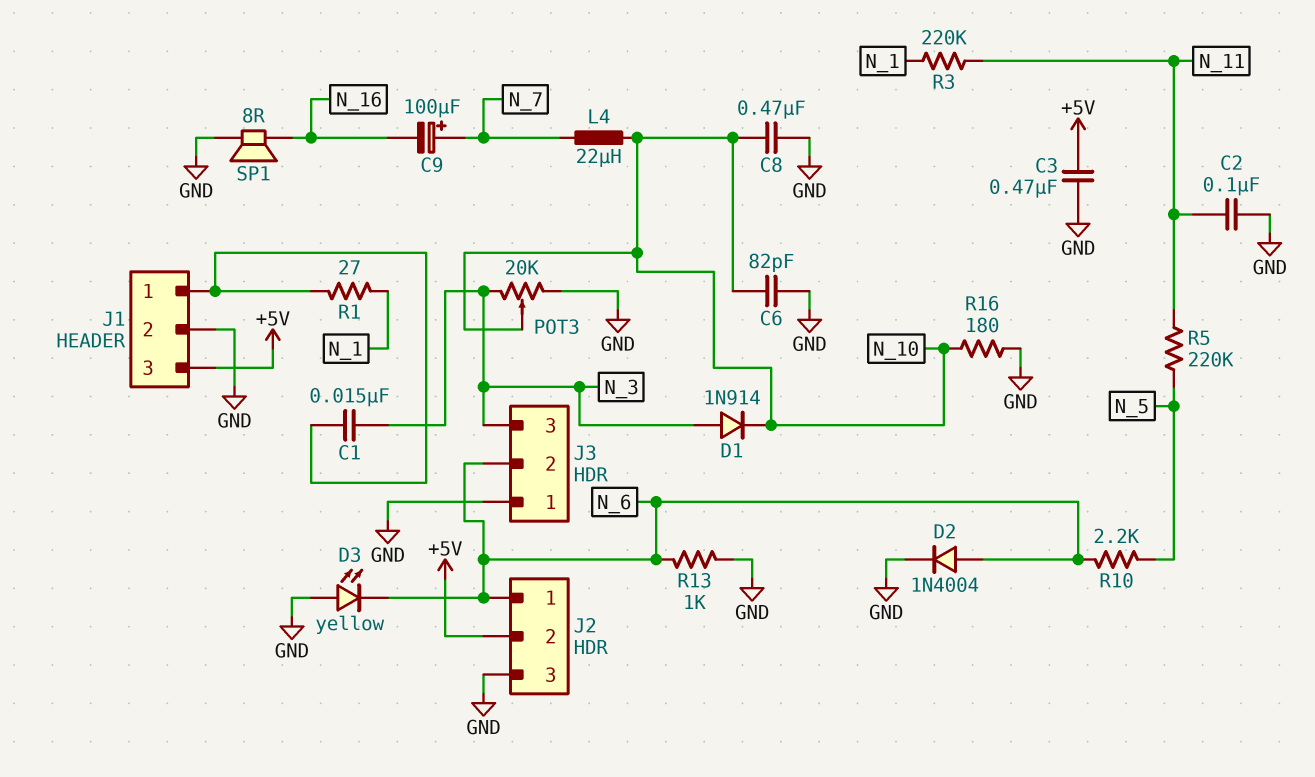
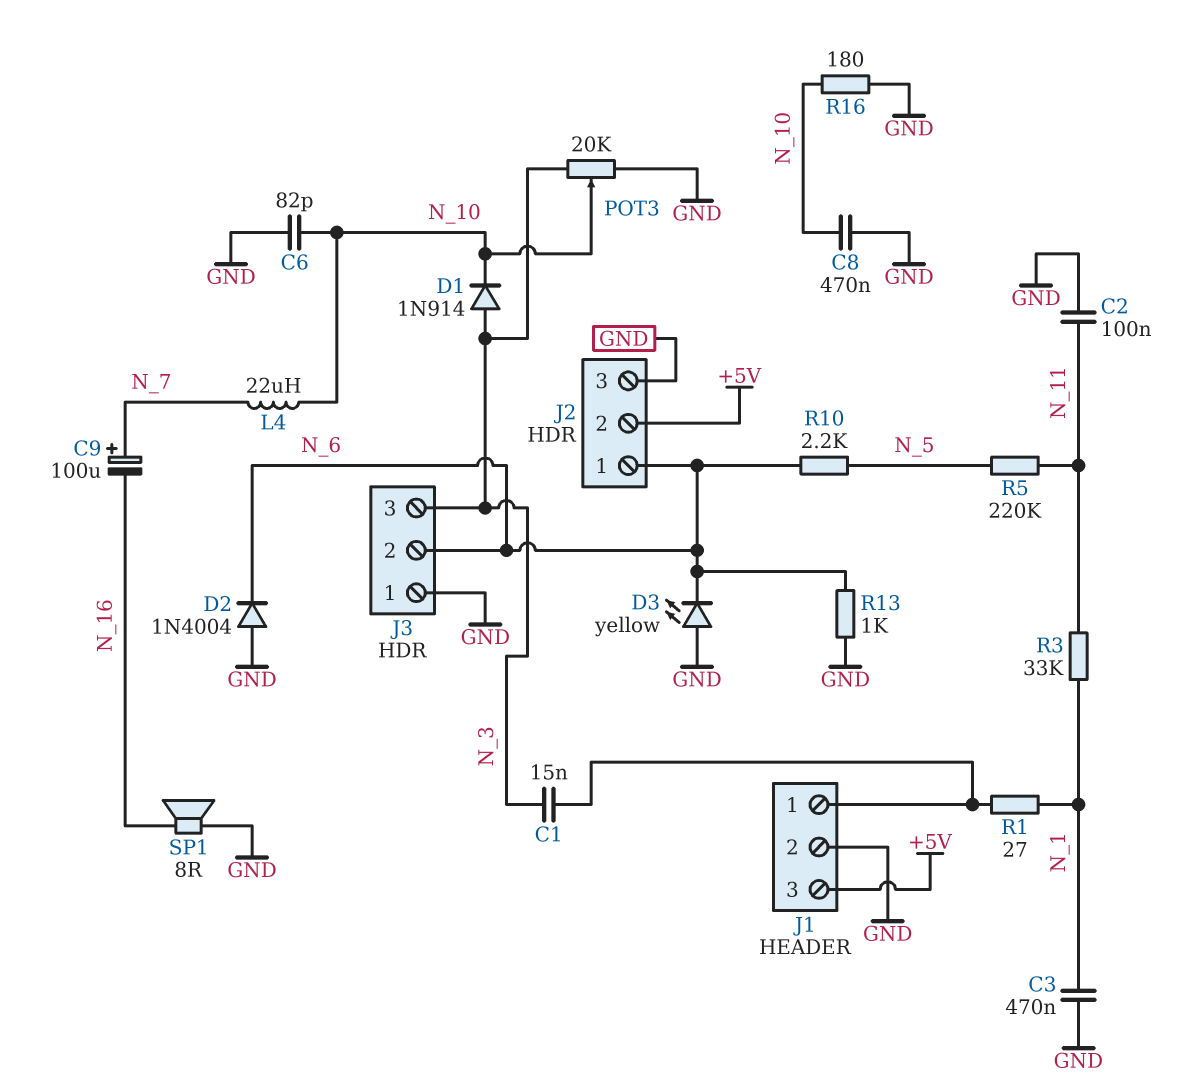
C3: 470nF (+5V, GND) -> 470nF (GND, N_1)
D2: diode 1N4004 (A N_6, K GND) -> diode 1N4004 (A GND, K N_6)
R3: 220k (N_1, N_11) -> 33k (N_1, N_11)

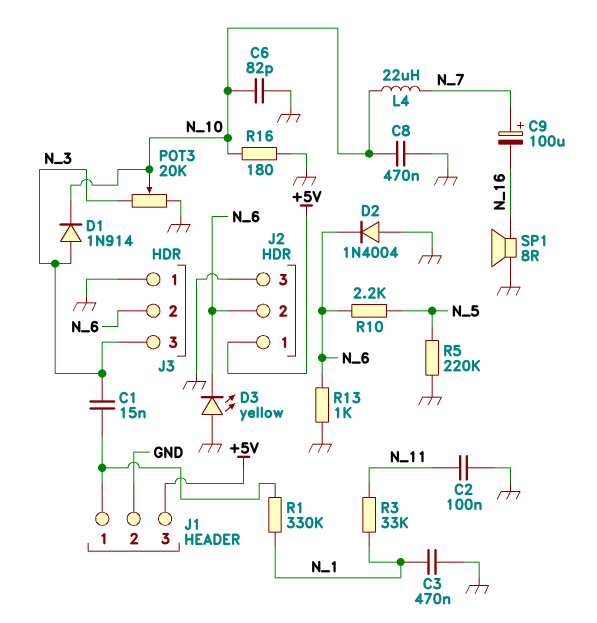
J2 pin 1: N_6 -> +5V
J2 pin 2: +5V -> N_6
R1: 27 (J1/1, N_1) -> 330k (J1/1, N_1)
R5: 220k (N_5, N_11) -> 220k (GND, N_5)

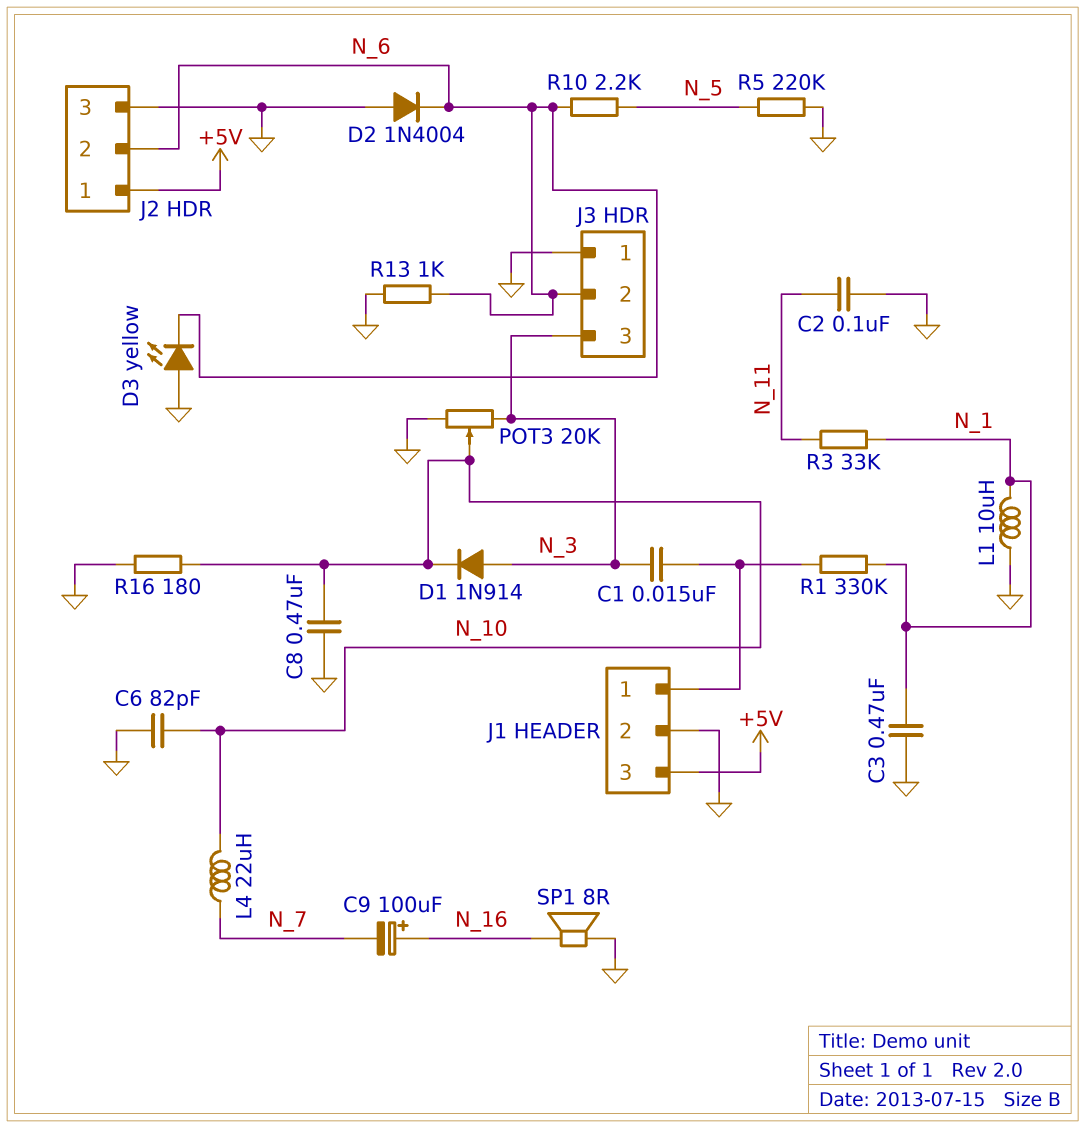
C9: 100uF (plus N_7, minus N_16) -> 100uF (plus N_16, minus N_7)
L1: none -> 10uH (GND, N_1)

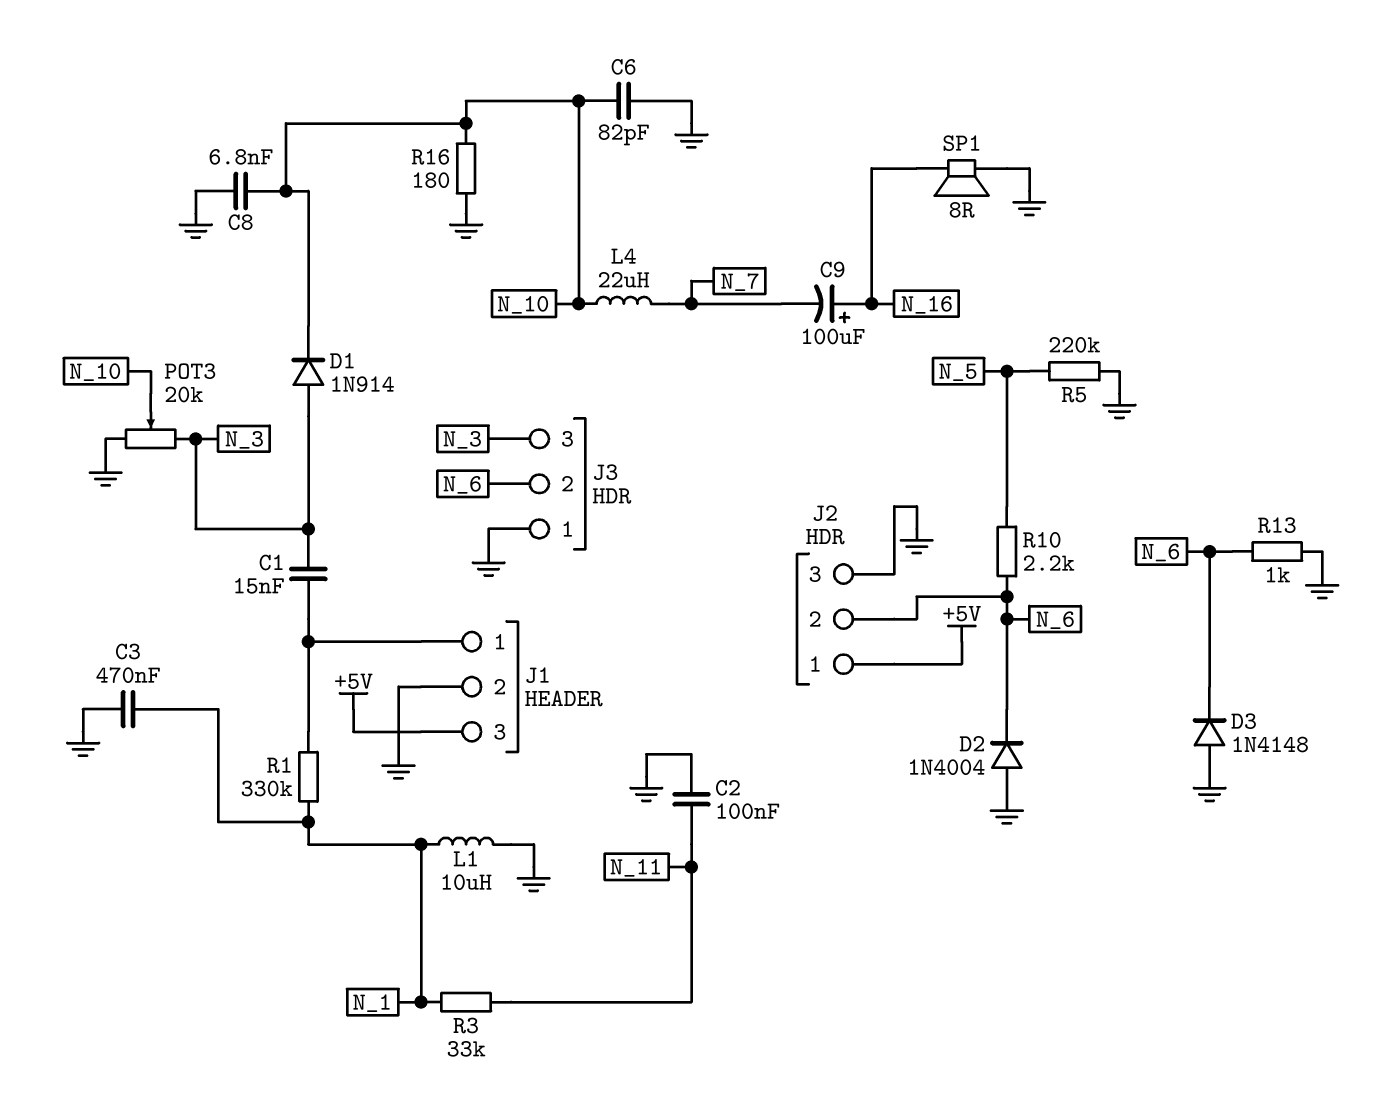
C8: 470nF (GND, N_10) -> 6.8nF (GND, N_10)
D3: LED yellow (A GND, K N_6) -> diode 1N4148 (A GND, K N_6)

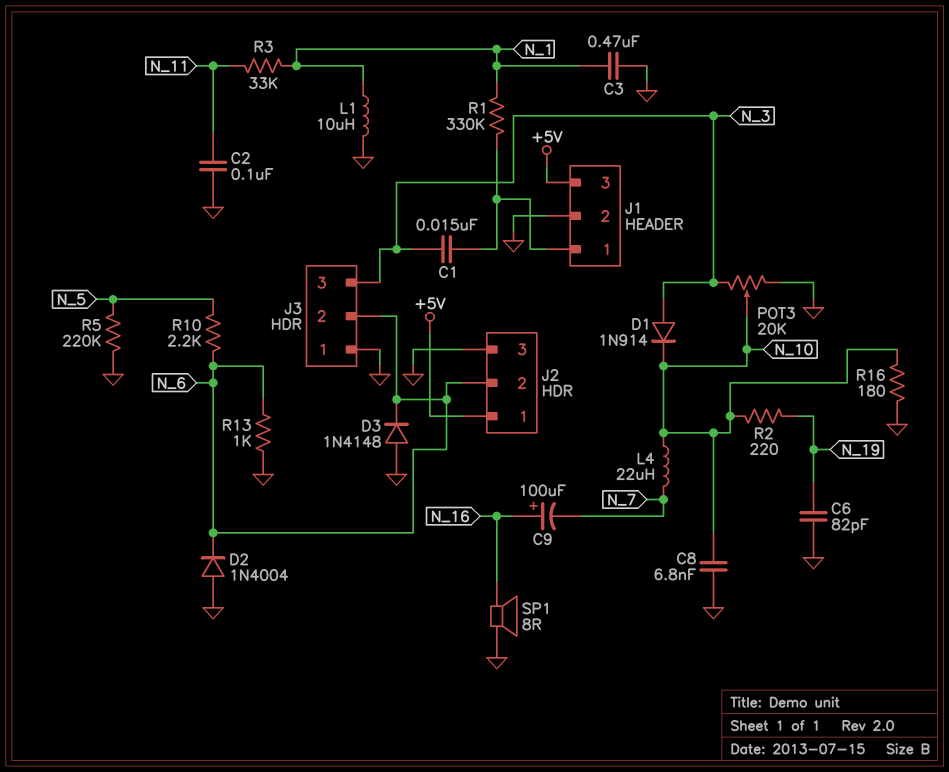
C6: 82pF (GND, N_10) -> 82pF (GND, N_19)
R2: none -> 220 (N_10, N_19)

